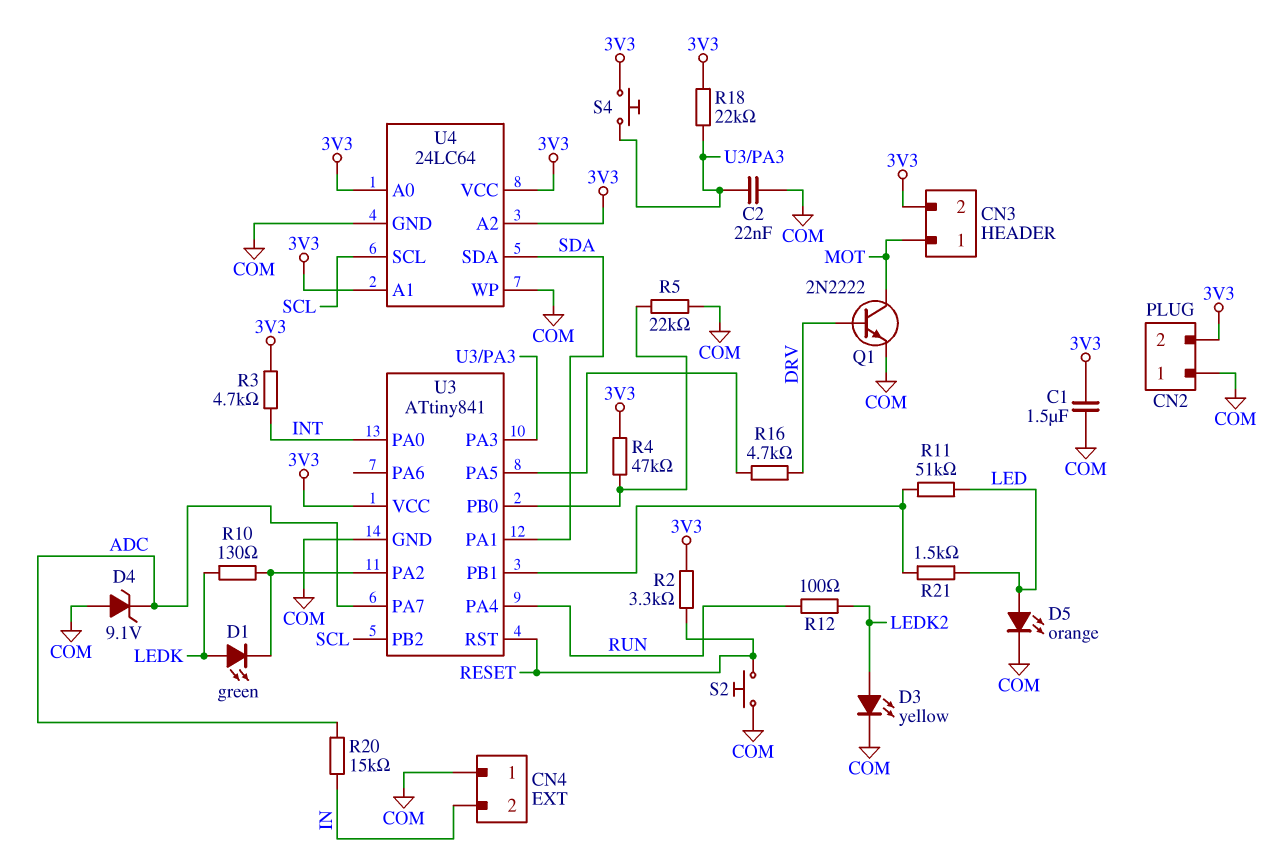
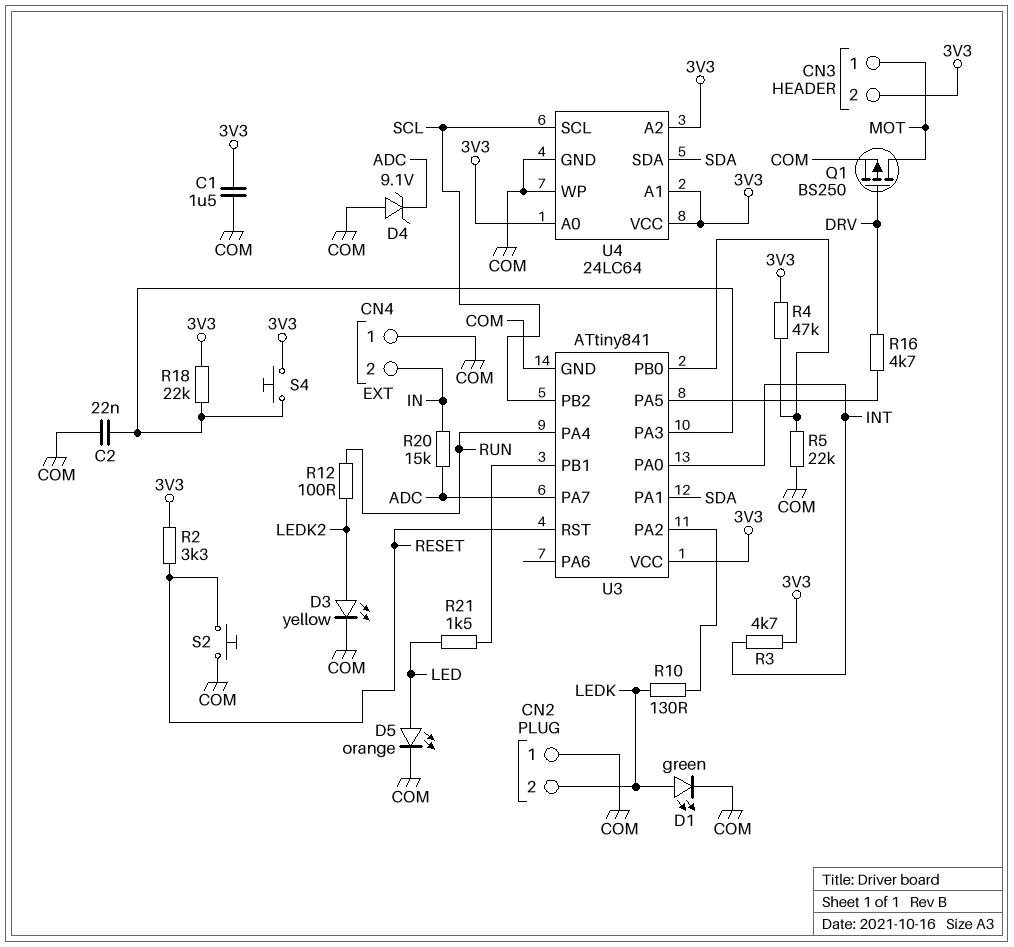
CN2 pin 2: 3V3 -> LEDK
D1: LED green (A LEDK, K U3/PA2) -> LED green (A LEDK, K COM)
Q1: NPN 2N2222 (B DRV, C MOT, E COM) -> PMOS BS250 (G DRV, D MOT, S COM)
R11: 51k (LED, U3/PB1) -> none

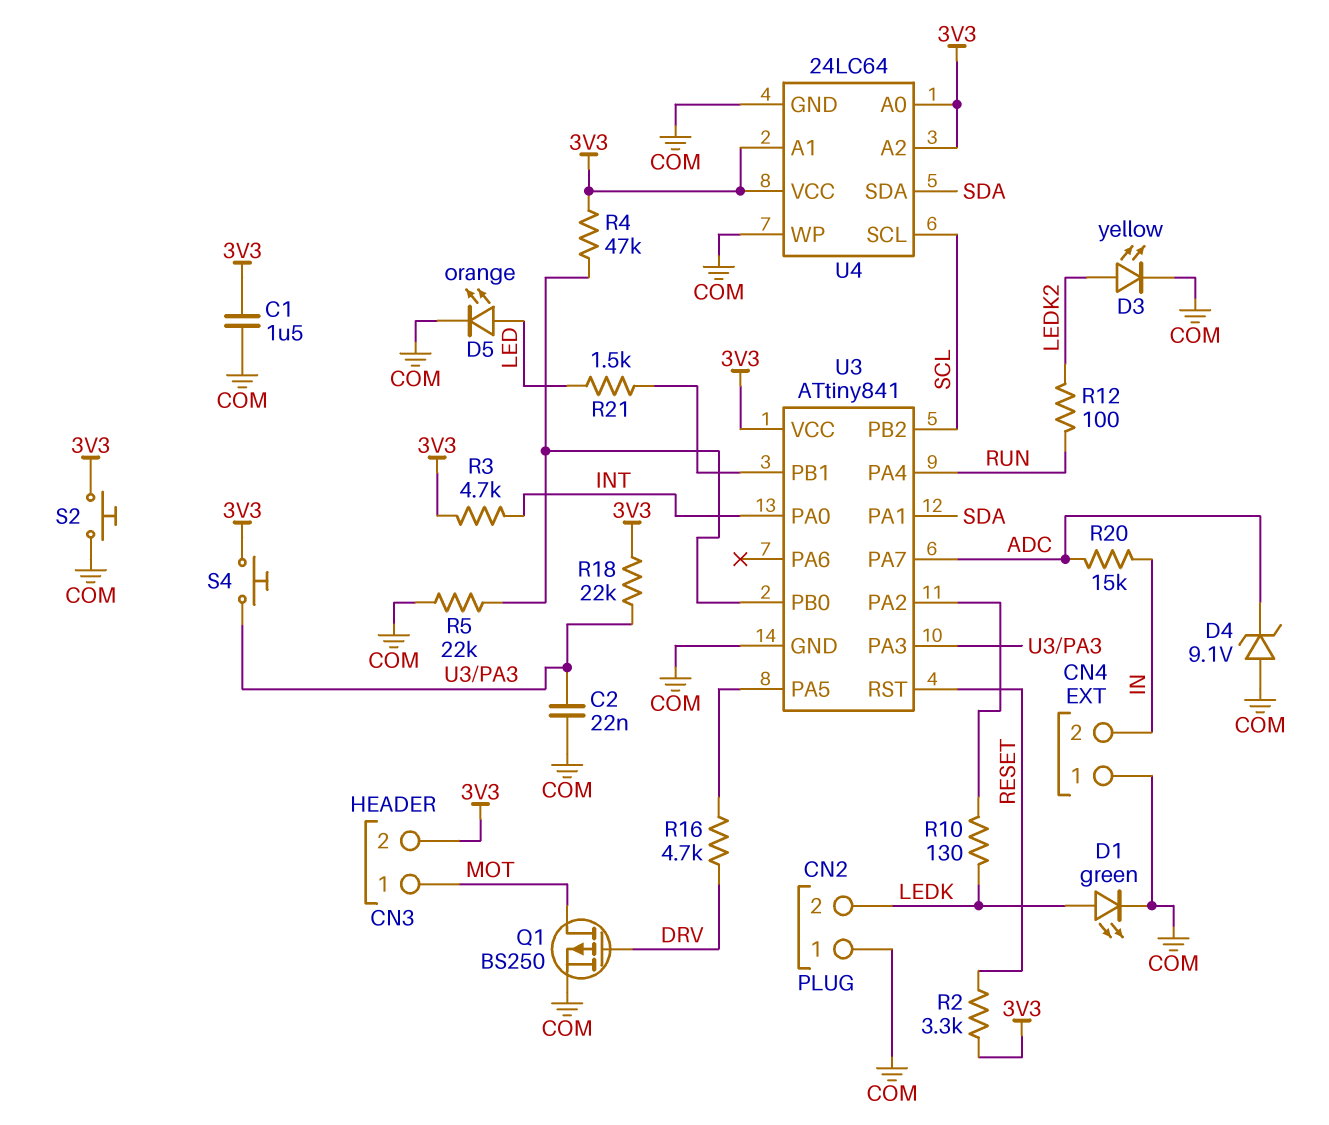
S2: button (COM, RESET) -> button (3V3, COM)

